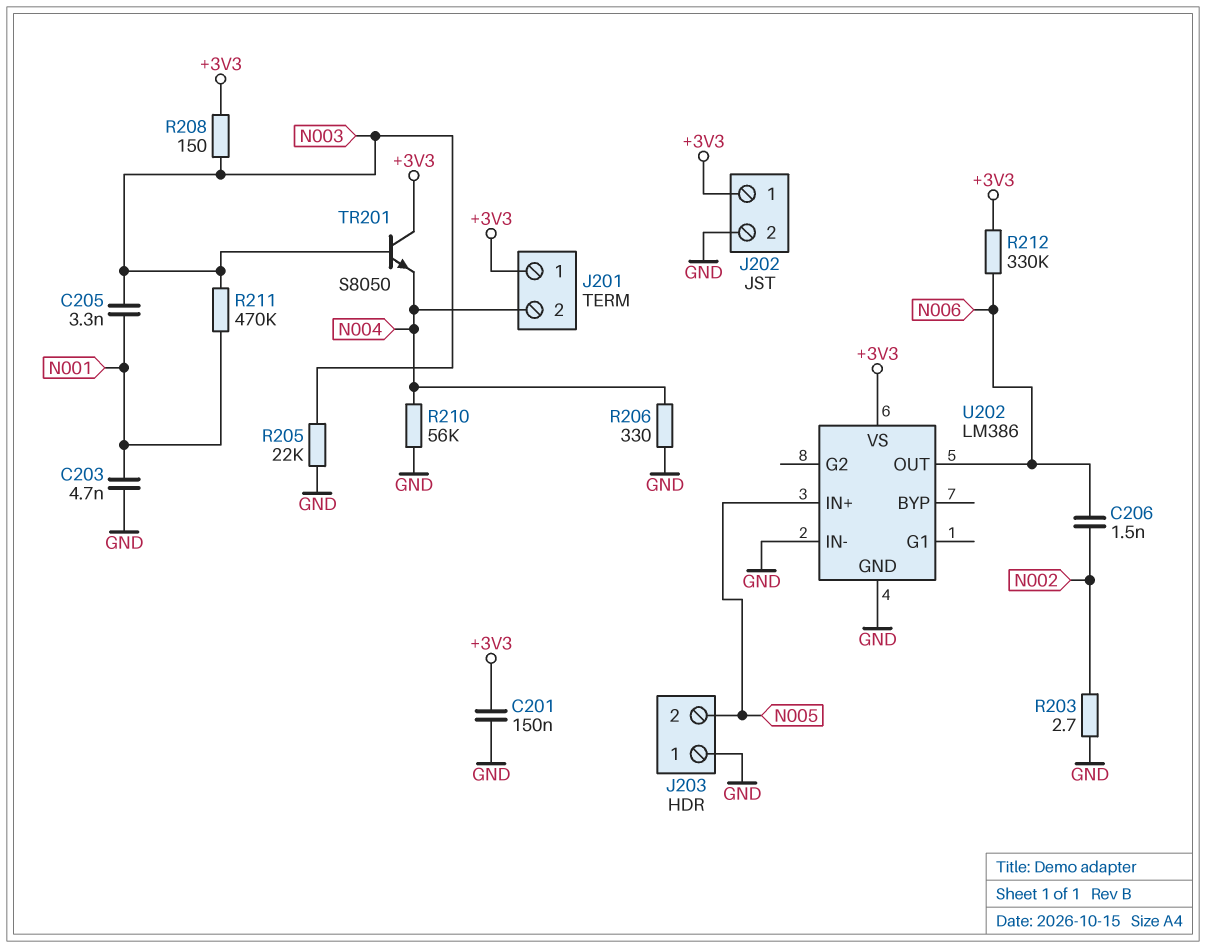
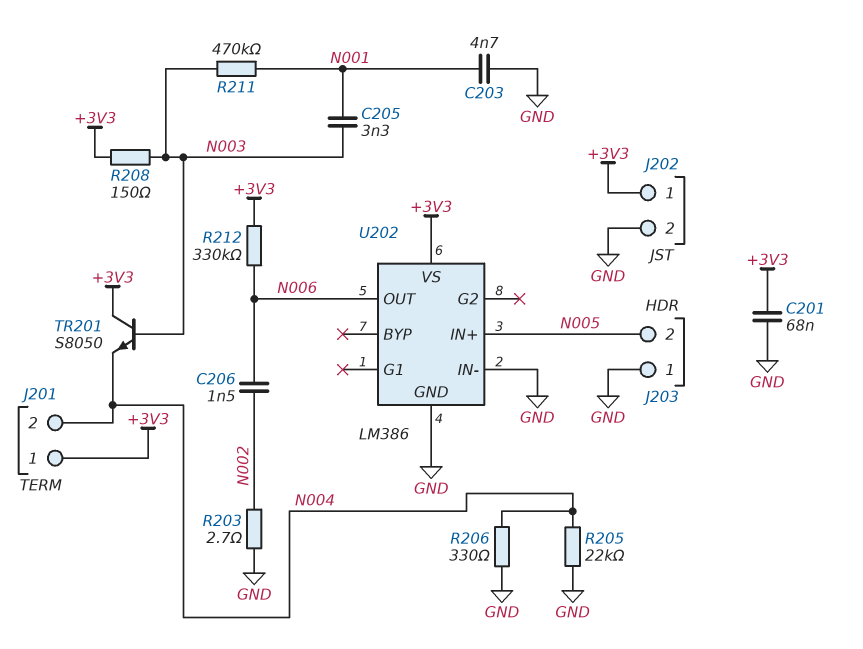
C201: 150nF (+3V3, GND) -> 68nF (+3V3, GND)
R205: 22k (GND, N003) -> 22k (GND, N004)
R210: 56k (GND, N004) -> none

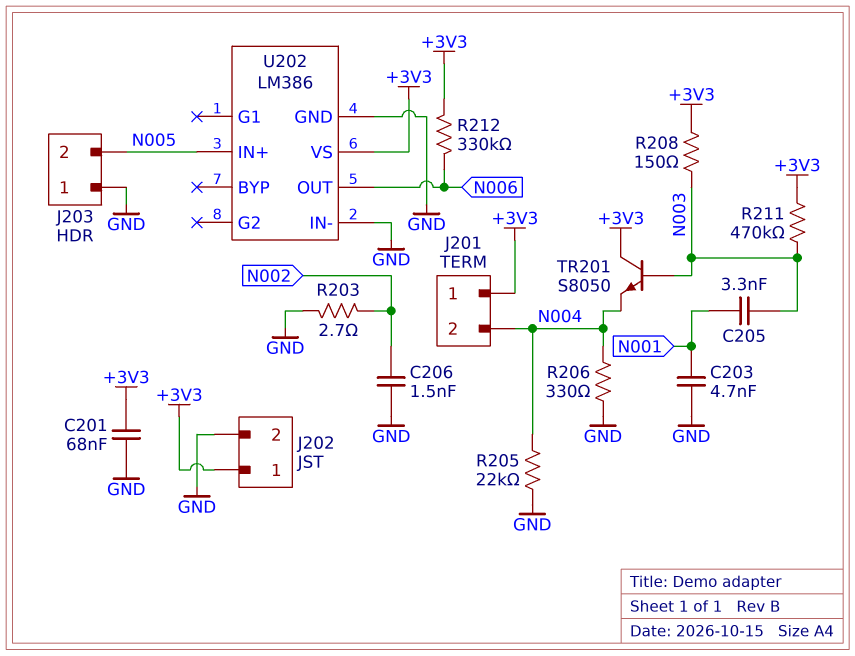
C206: 1.5nF (N002, N006) -> 1.5nF (GND, N002)
R211: 470k (N001, N003) -> 470k (+3V3, N003)

